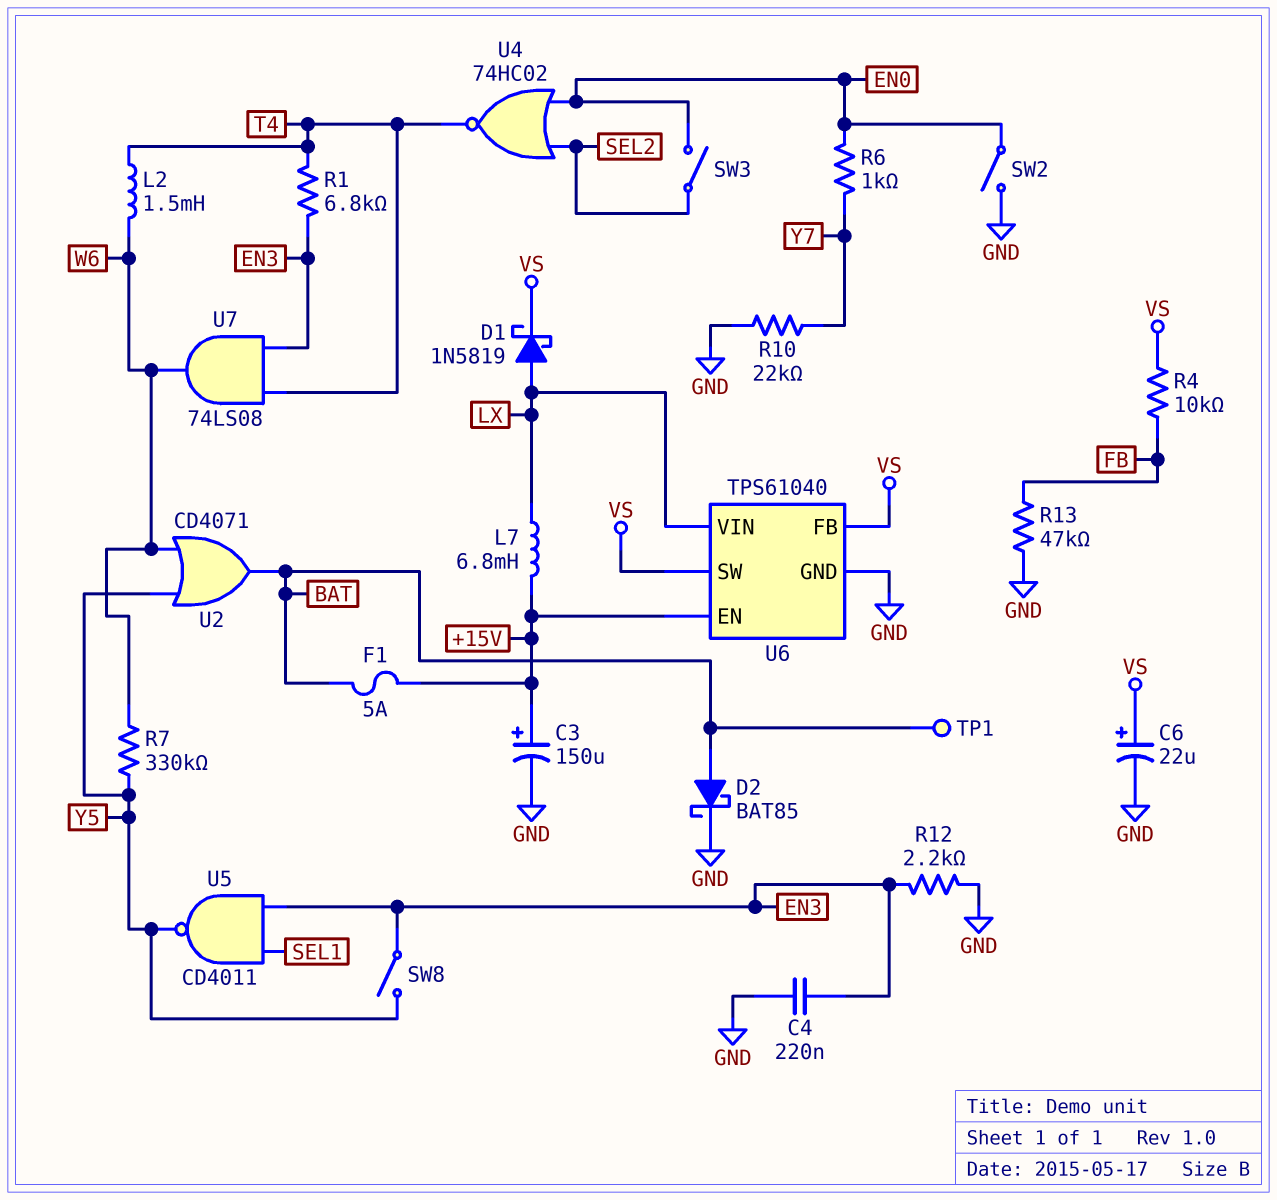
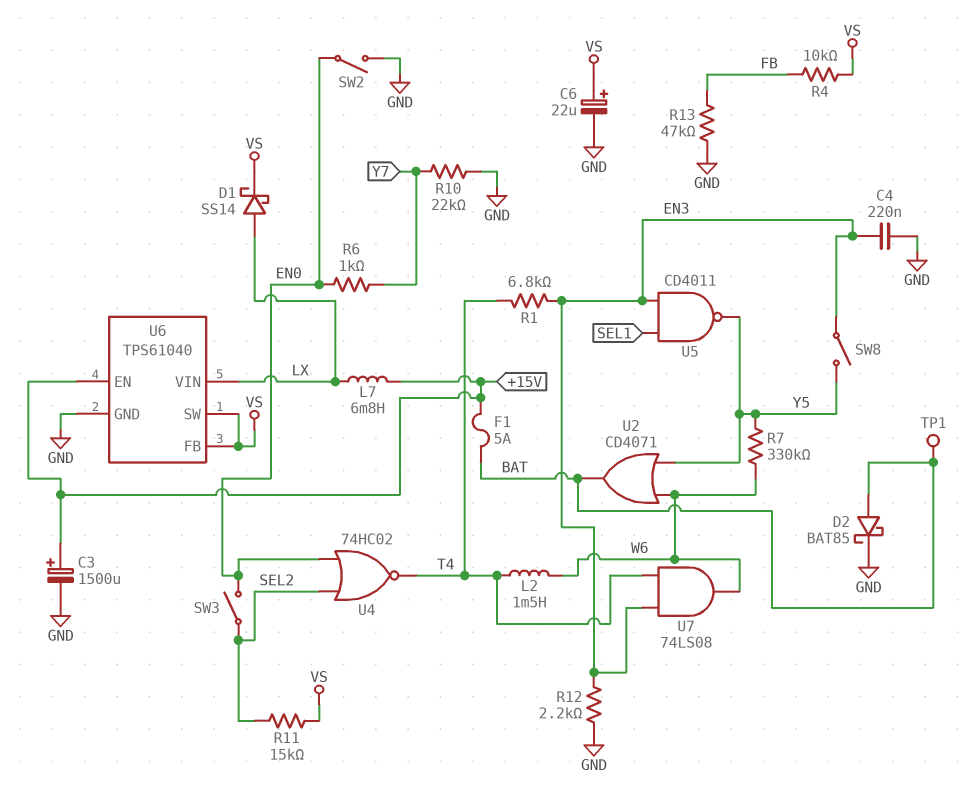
C3: 150uF (plus +15V, minus GND) -> 1500uF (plus +15V, minus GND)
D1: schottky 1N5819 (A LX, K VS) -> schottky SS14 (A LX, K VS)
R11: none -> 15k (SEL2, VS)

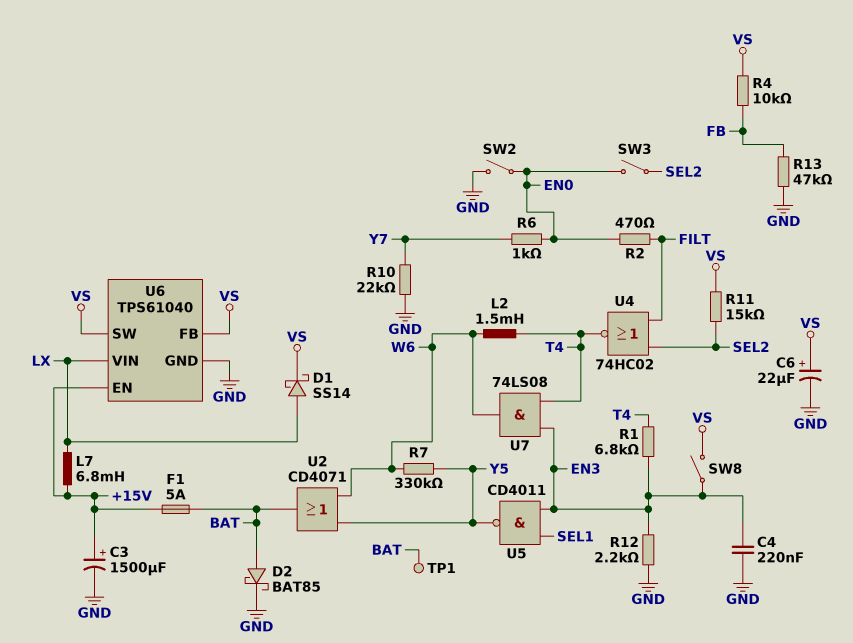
R2: none -> 470 (EN0, FILT)
SW8: switch (EN3, Y5) -> switch (EN3, VS)
U4: NOR 74HC02 (in EN0, in SEL2, out T4) -> NOR 74HC02 (in FILT, in SEL2, out T4)

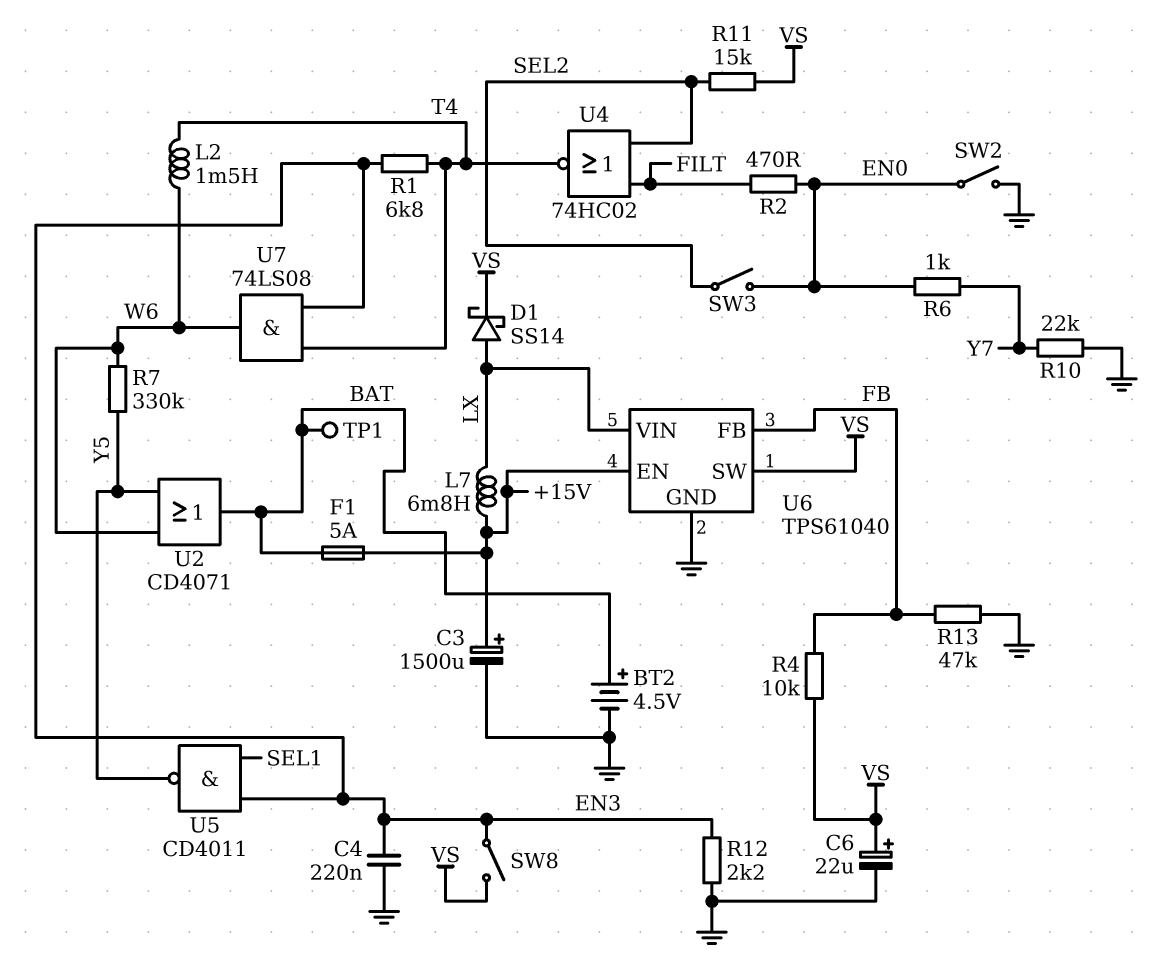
BT2: none -> 4.5V (plus BAT, minus GND)
D2: schottky BAT85 (A BAT, K GND) -> none
U6 pin FB: VS -> FB

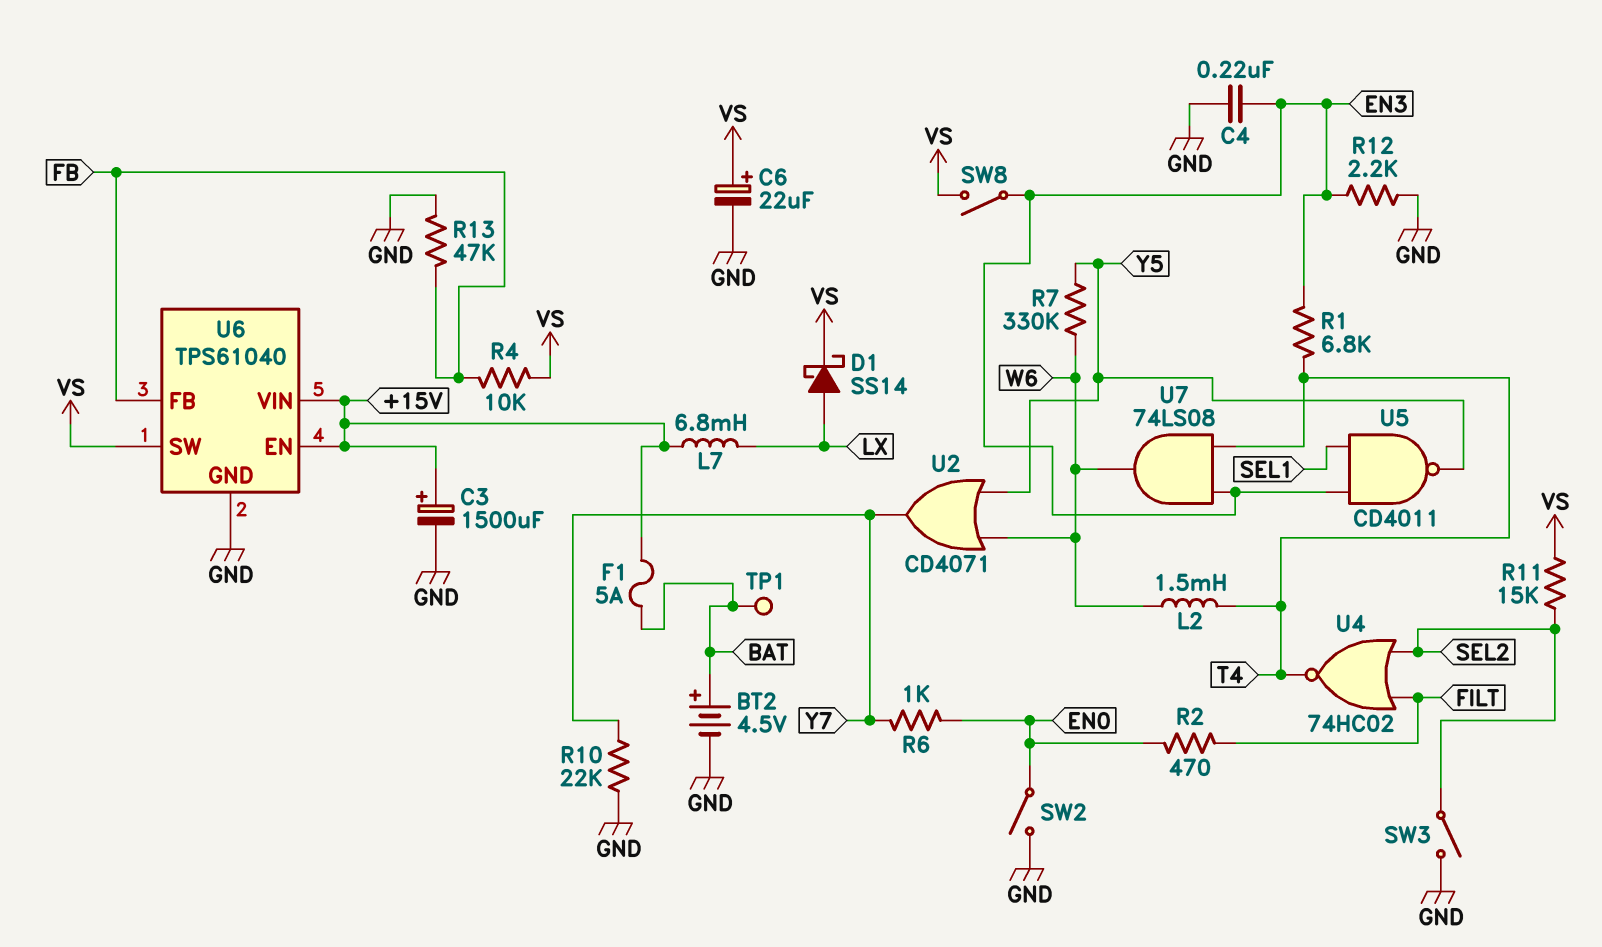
SW3: switch (EN0, SEL2) -> switch (GND, SEL2)
U2: OR CD4071 (in W6, in Y5, out BAT) -> OR CD4071 (in W6, in Y5, out Y7)
U6 pin VIN: LX -> +15V

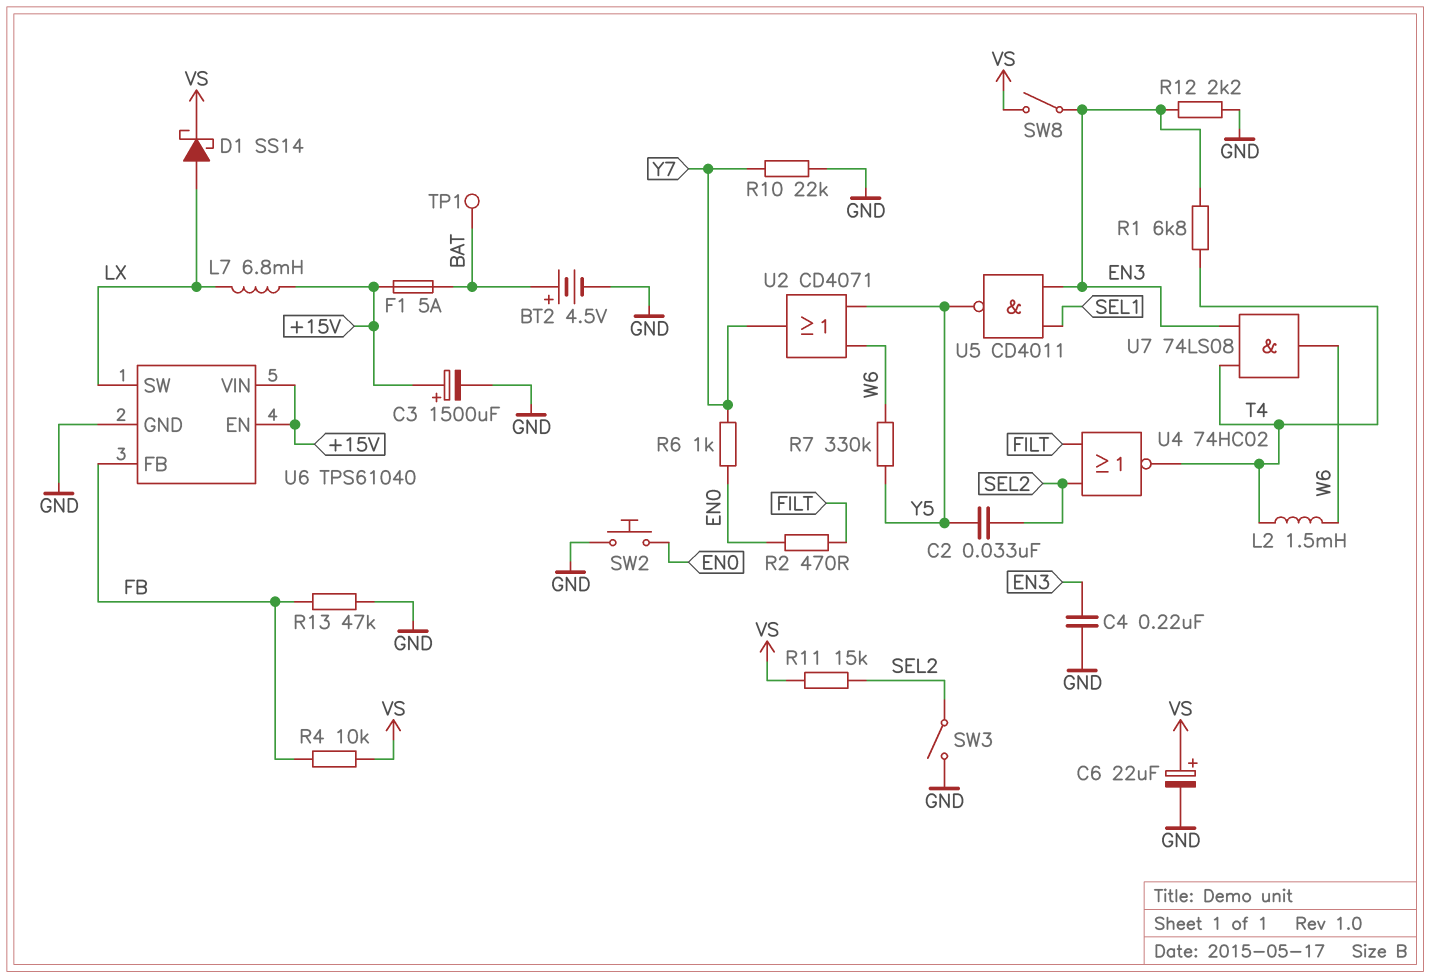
C2: none -> 33nF (SEL2, Y5)
SW2: switch (EN0, GND) -> button (EN0, GND)
U6 pin SW: VS -> LX

